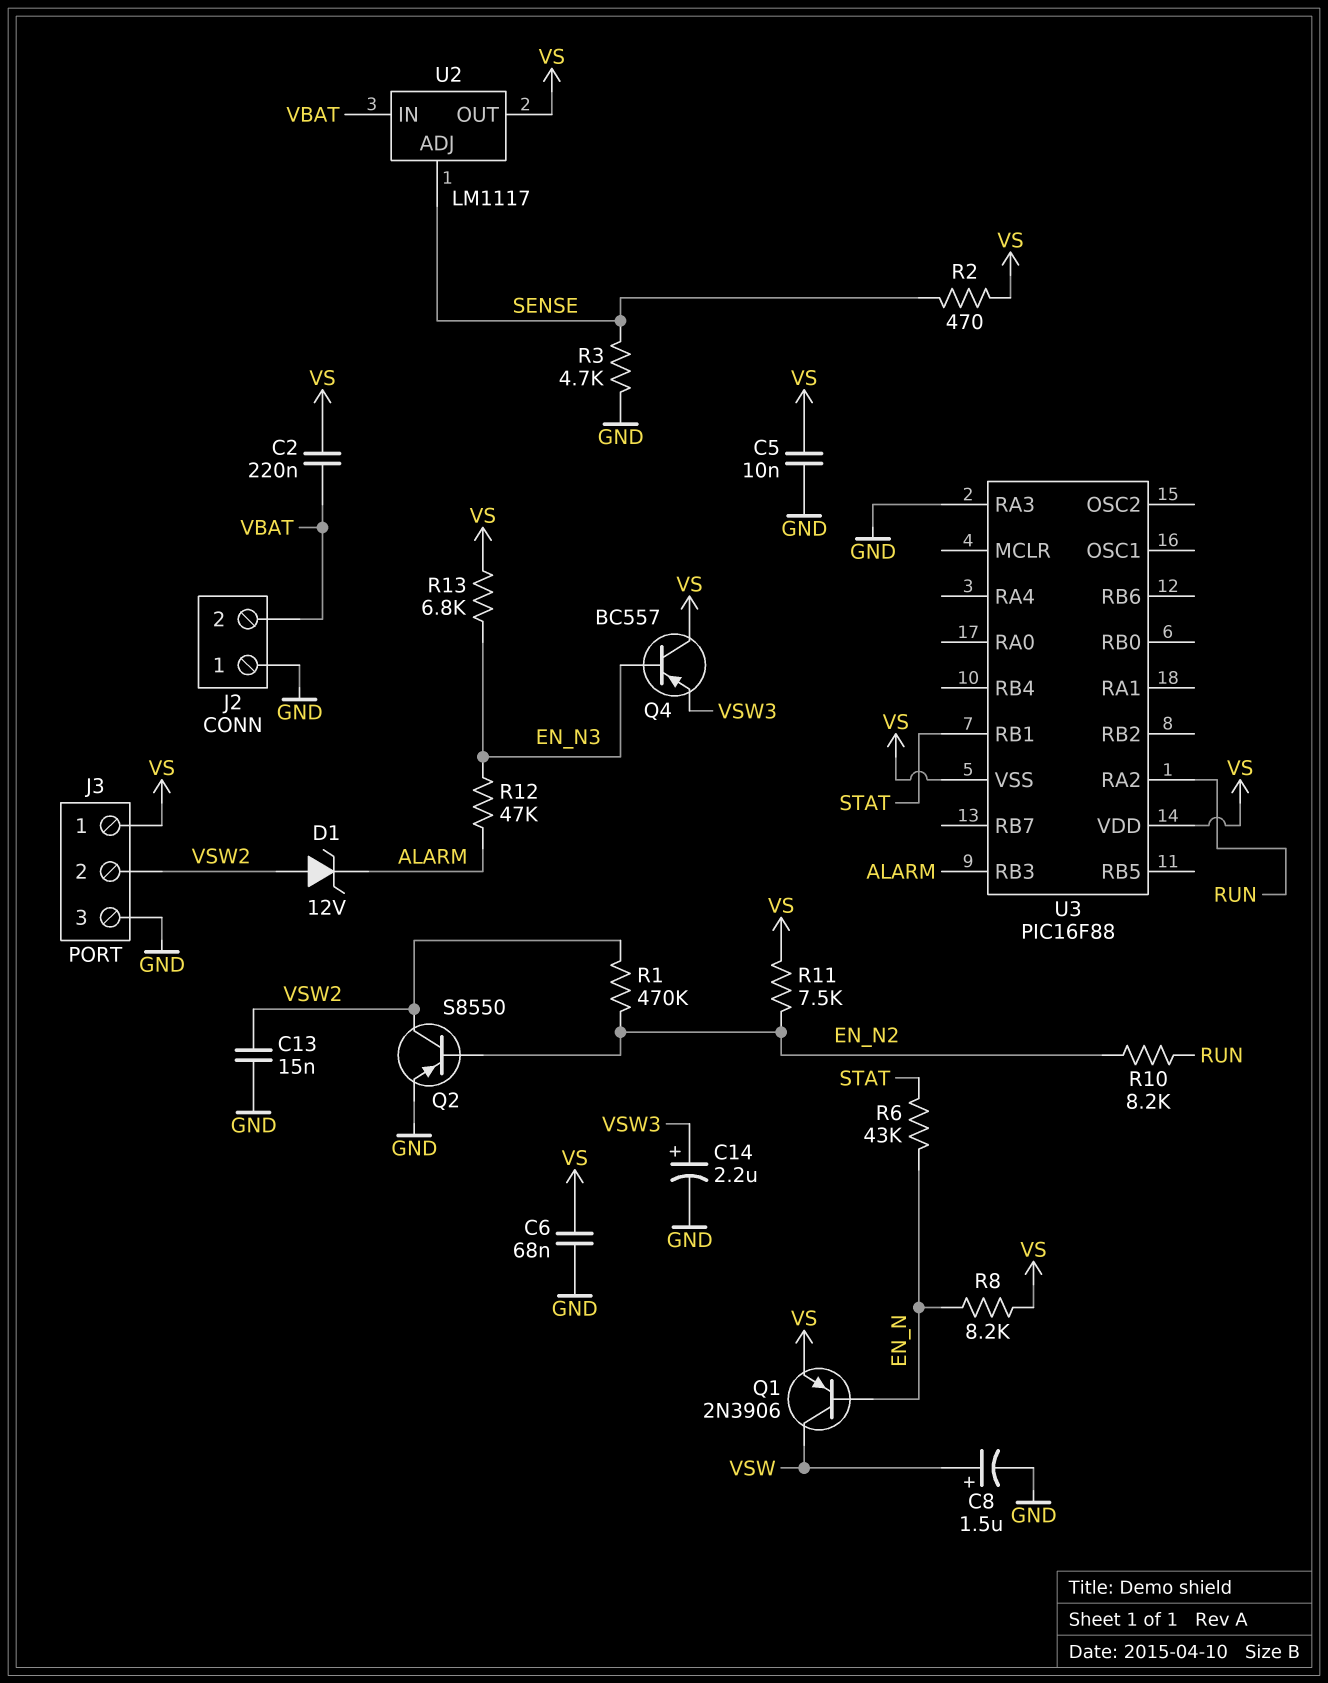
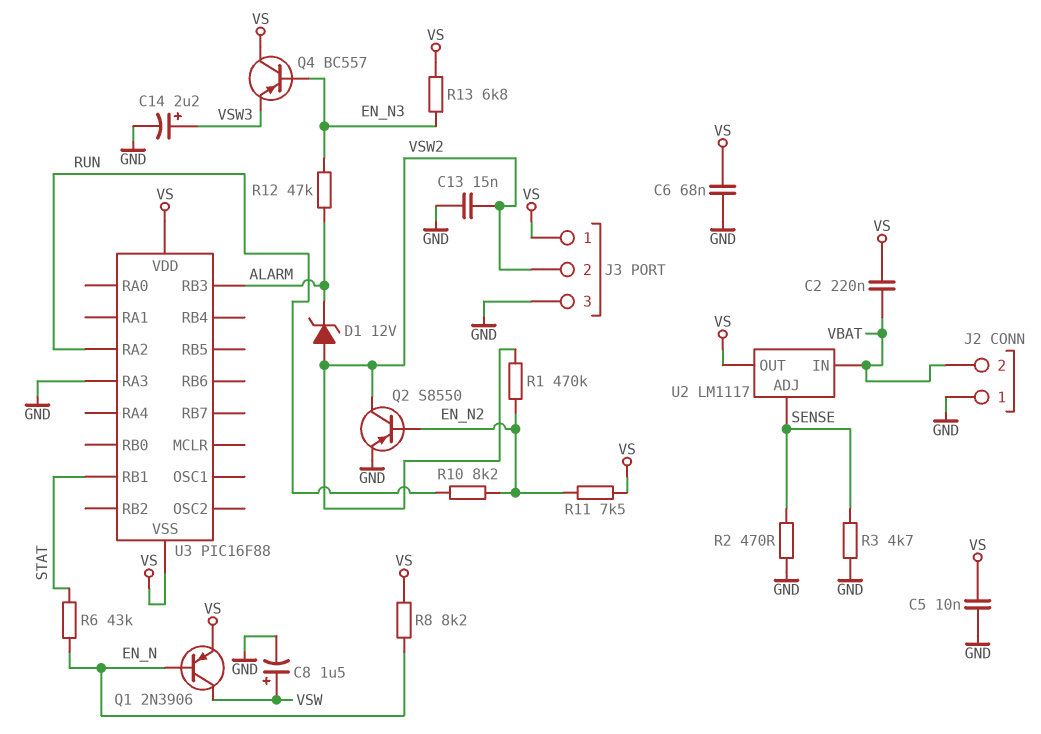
R2: 470 (SENSE, VS) -> 470 (GND, SENSE)

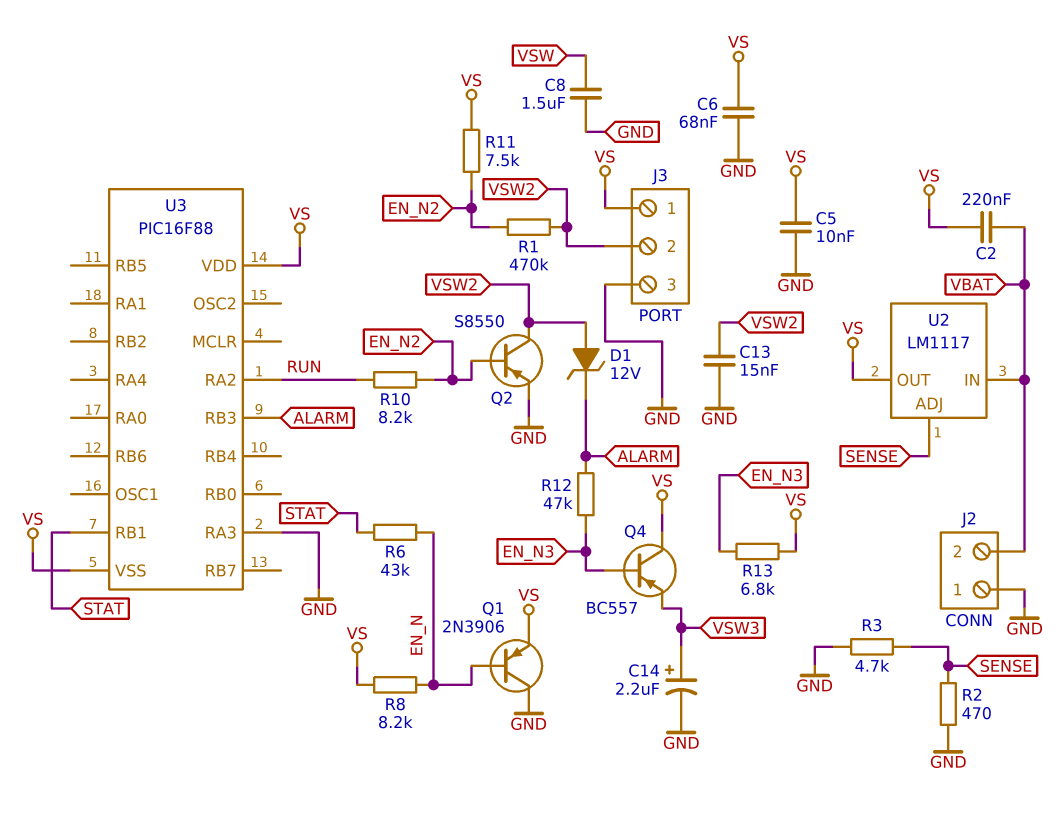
C8: 1.5uF (plus VSW, minus GND) -> 1.5uF (GND, VSW)
Q1: PNP 2N3906 (B EN_N, C VSW, E VS) -> PNP 2N3906 (B EN_N, C GND, E VS)

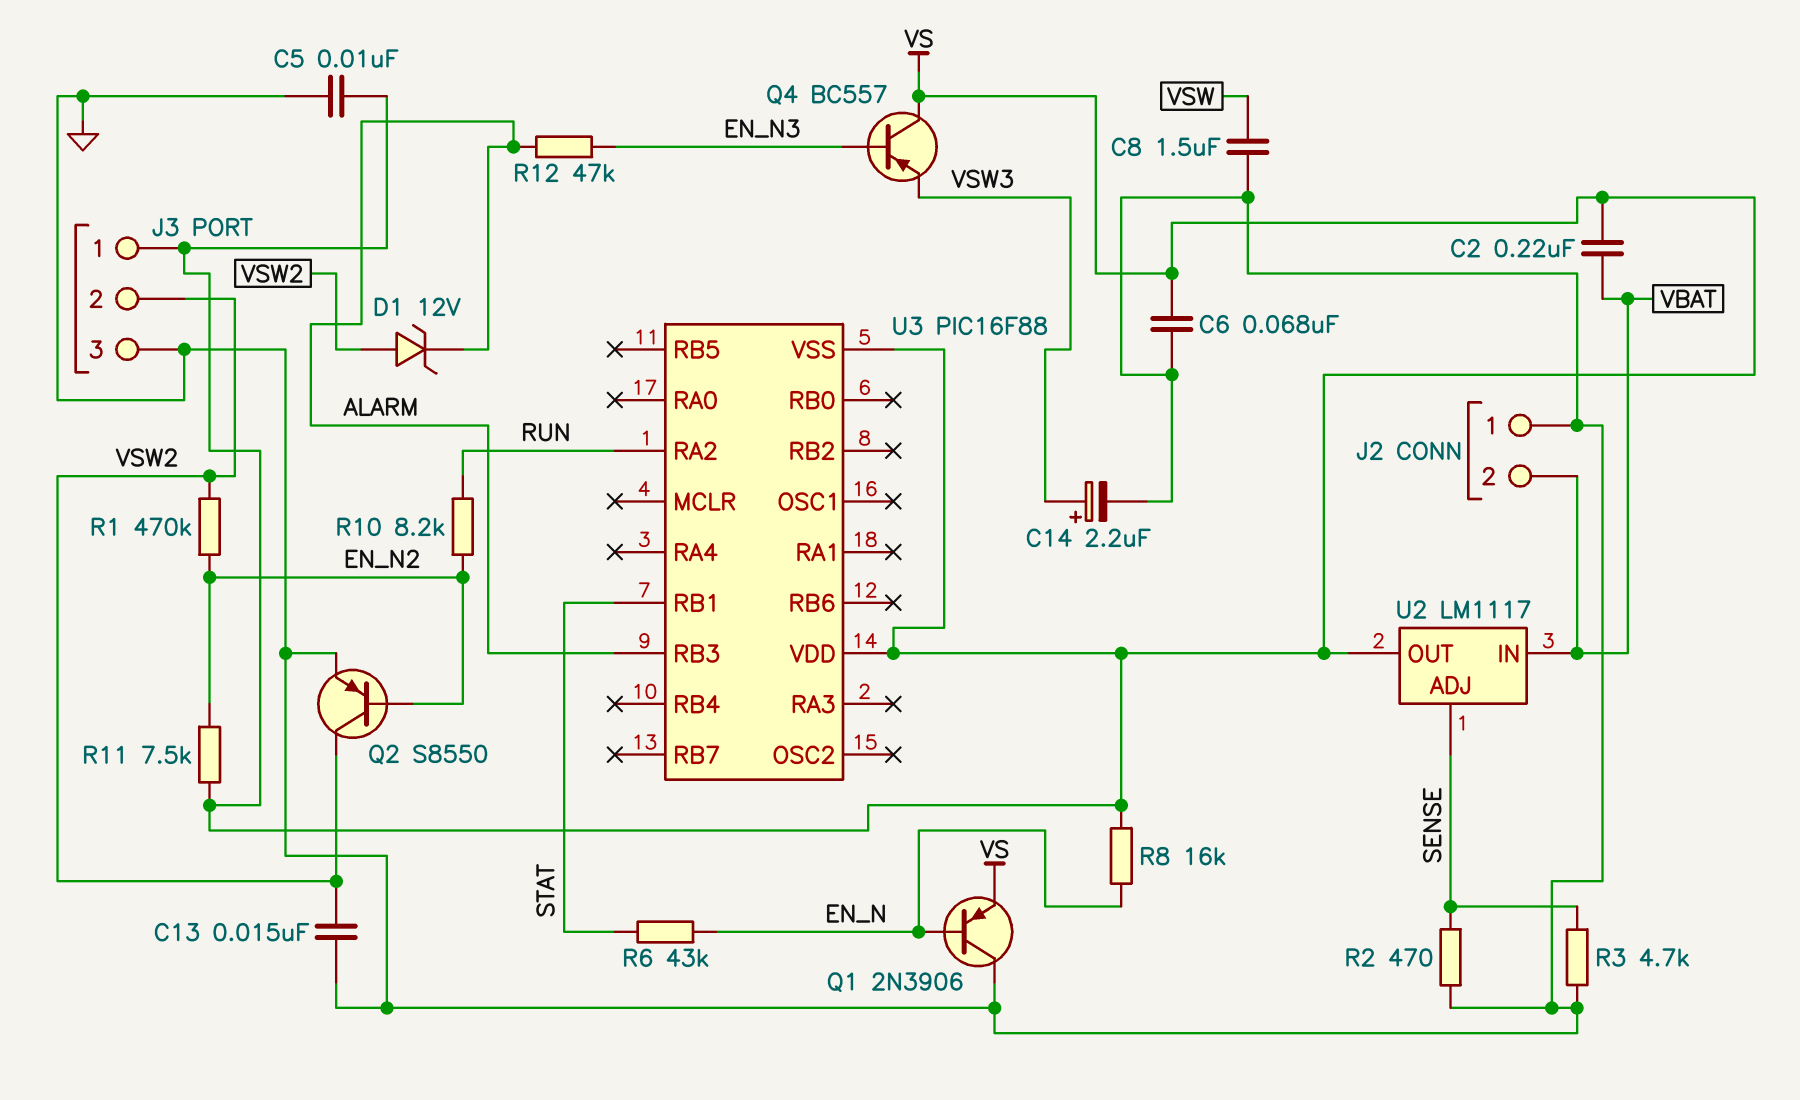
R8: 8.2k (EN_N, VS) -> 16k (EN_N, VS)
R13: 6.8k (EN_N3, VS) -> none
U3 pin RA3: GND -> none

